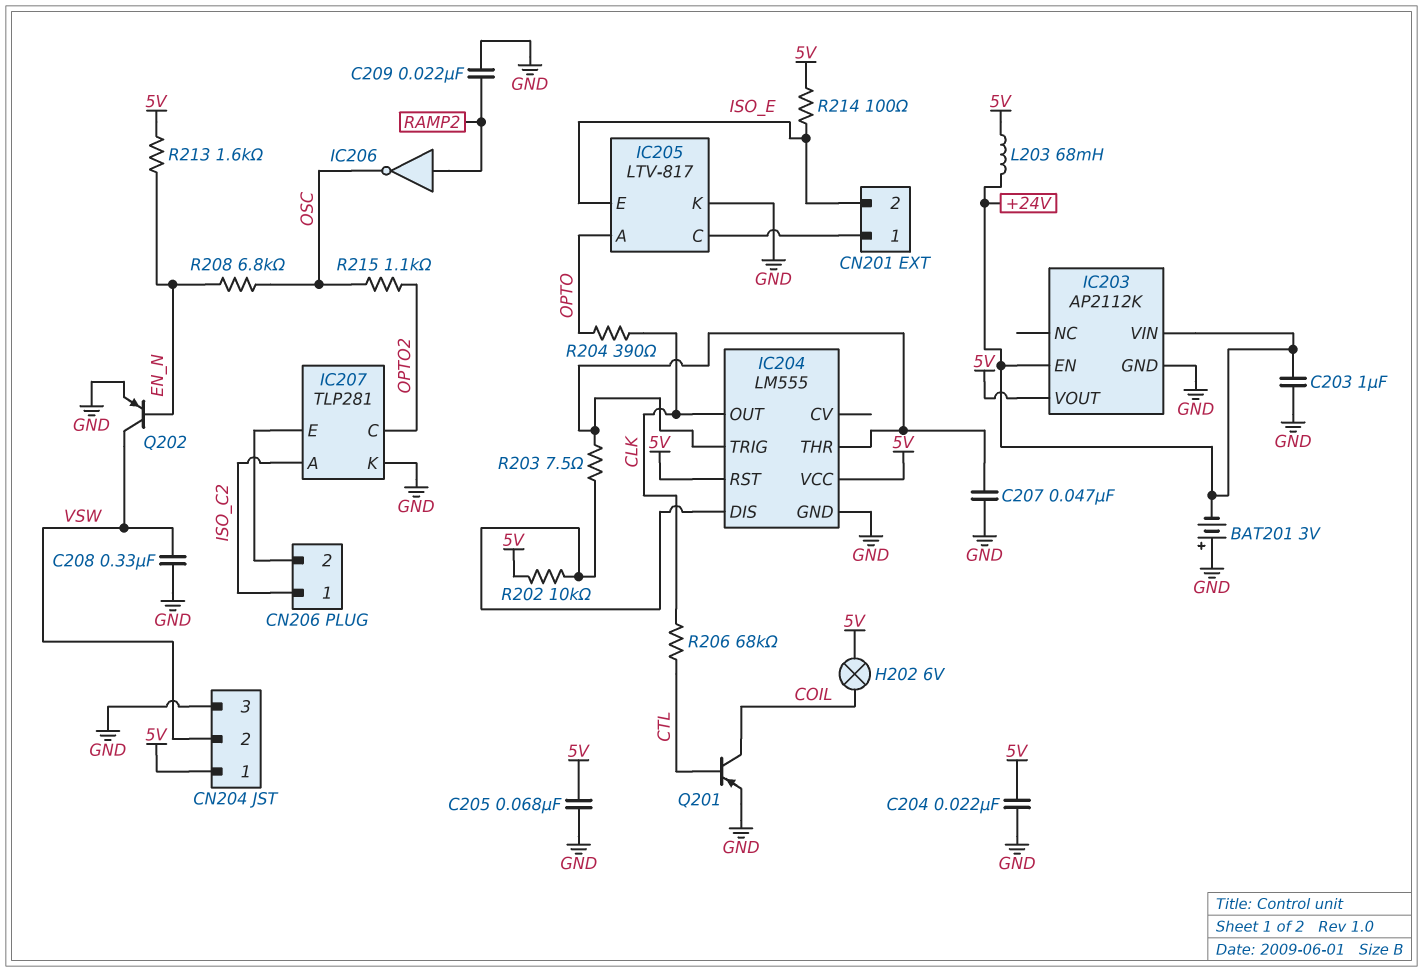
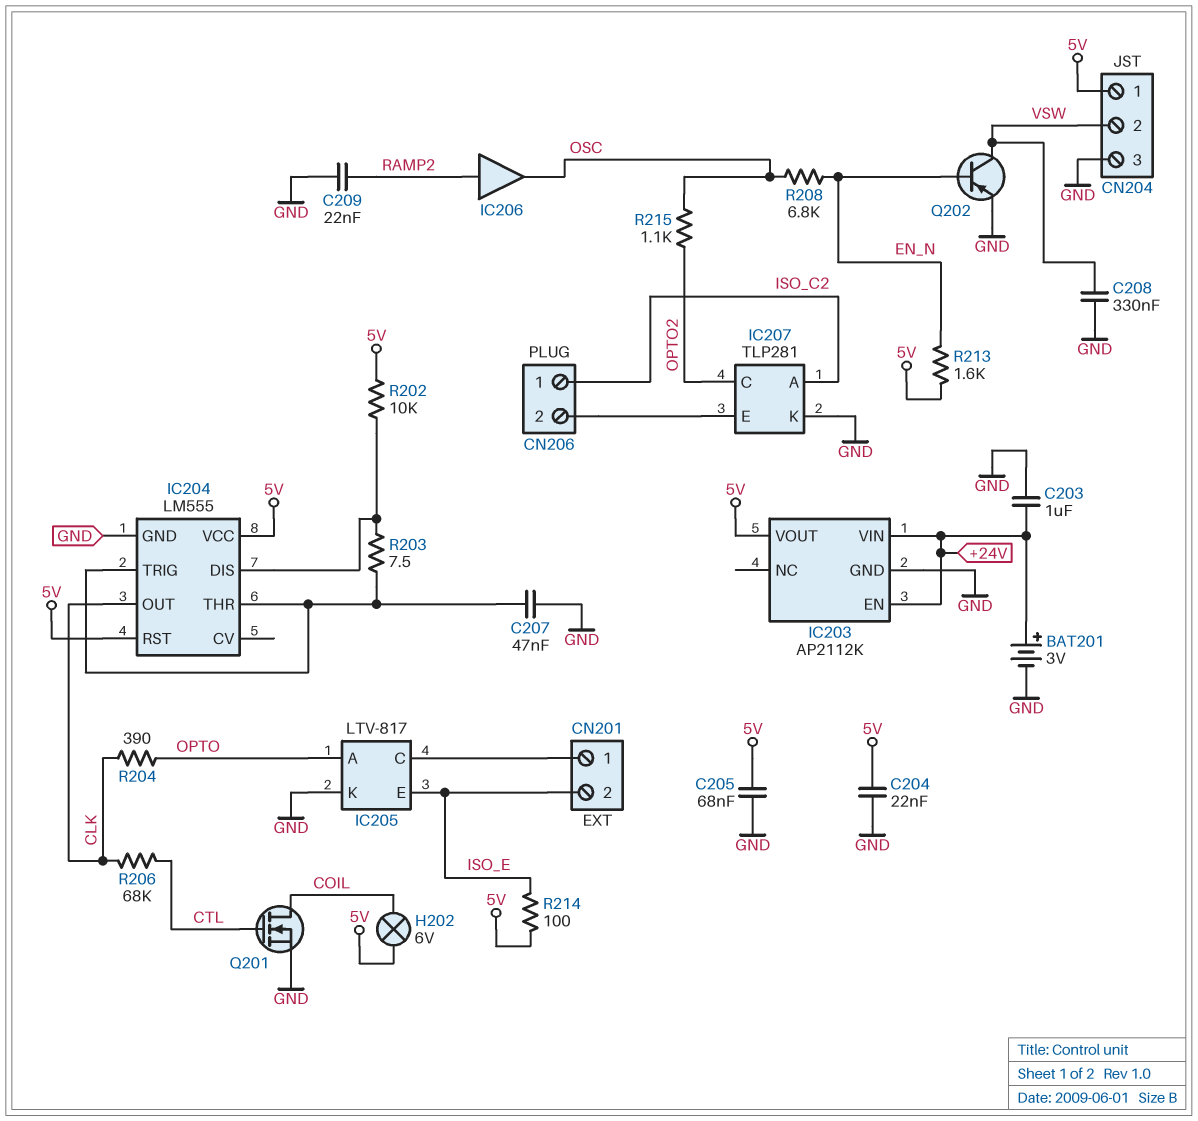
BAT201: 3V (plus GND, minus +24V) -> 3V (plus +24V, minus GND)
IC206: NOT (in RAMP2, out OSC) -> buffer (in RAMP2, out OSC)
L203: 68mH (+24V, 5V) -> none
Q201: PNP (B CTL, C COIL, E GND) -> NMOS (G CTL, D COIL, S GND)

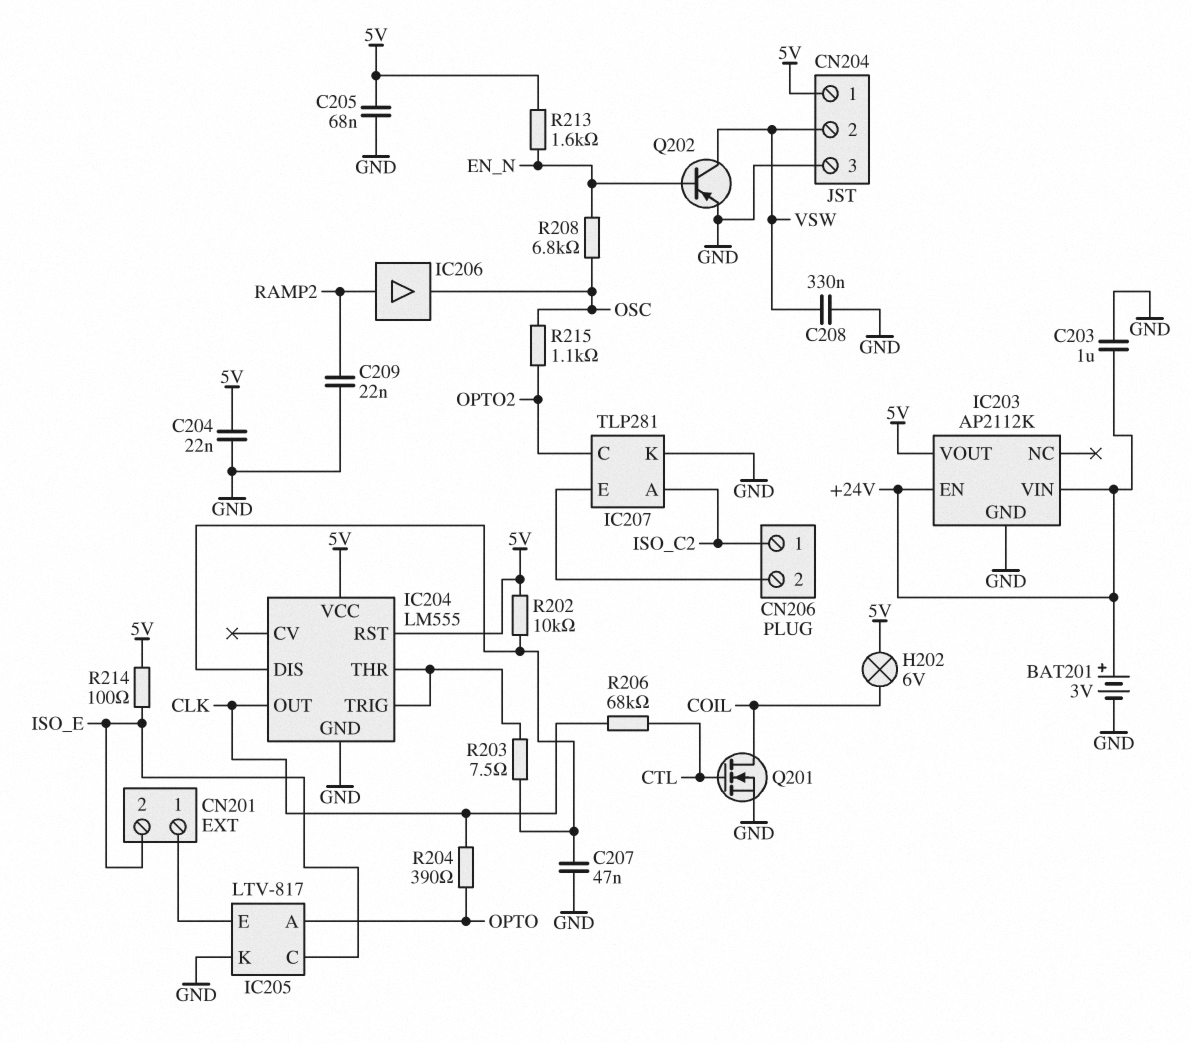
C207: 47nF (GND, IC204/THR) -> 47nF (GND, IC204/DIS)
IC205 pin C: CN201/1 -> ISO_E
IC205 pin E: ISO_E -> CN201/1

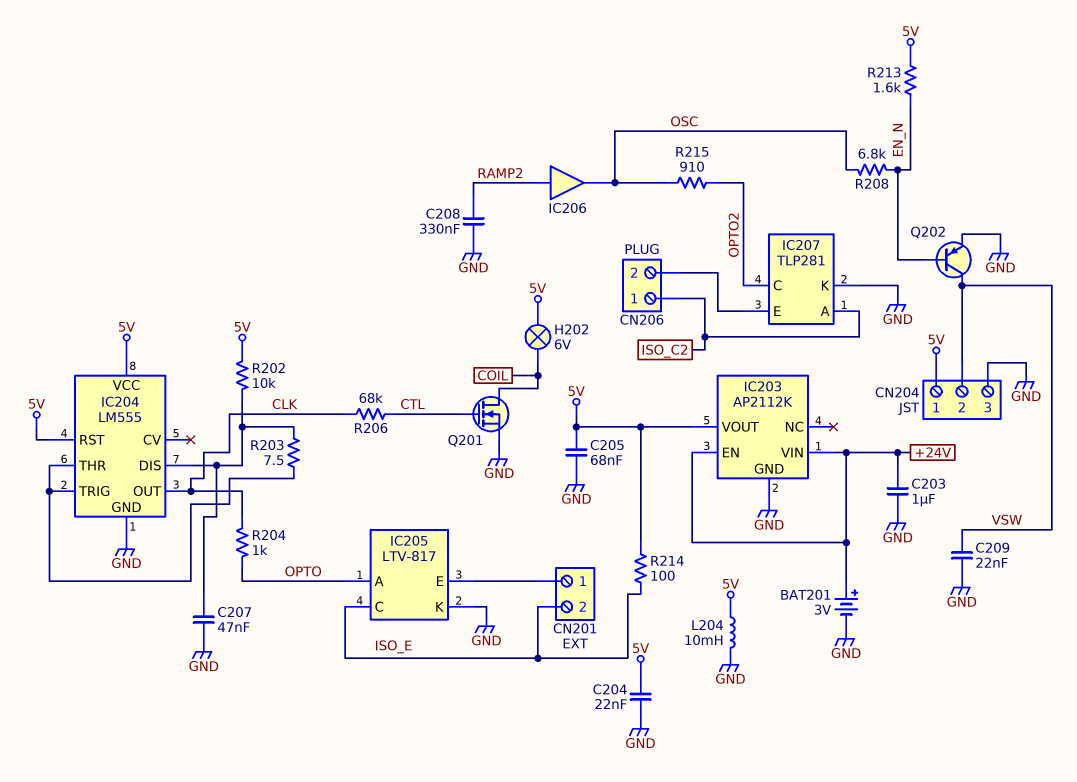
C208: 330nF (GND, VSW) -> 330nF (GND, RAMP2)
C209: 22nF (GND, RAMP2) -> 22nF (GND, VSW)
L204: none -> 10mH (5V, GND)
R204: 390 (CLK, OPTO) -> 1k (CLK, OPTO)
R215: 1.1k (OPTO2, OSC) -> 910 (OPTO2, OSC)

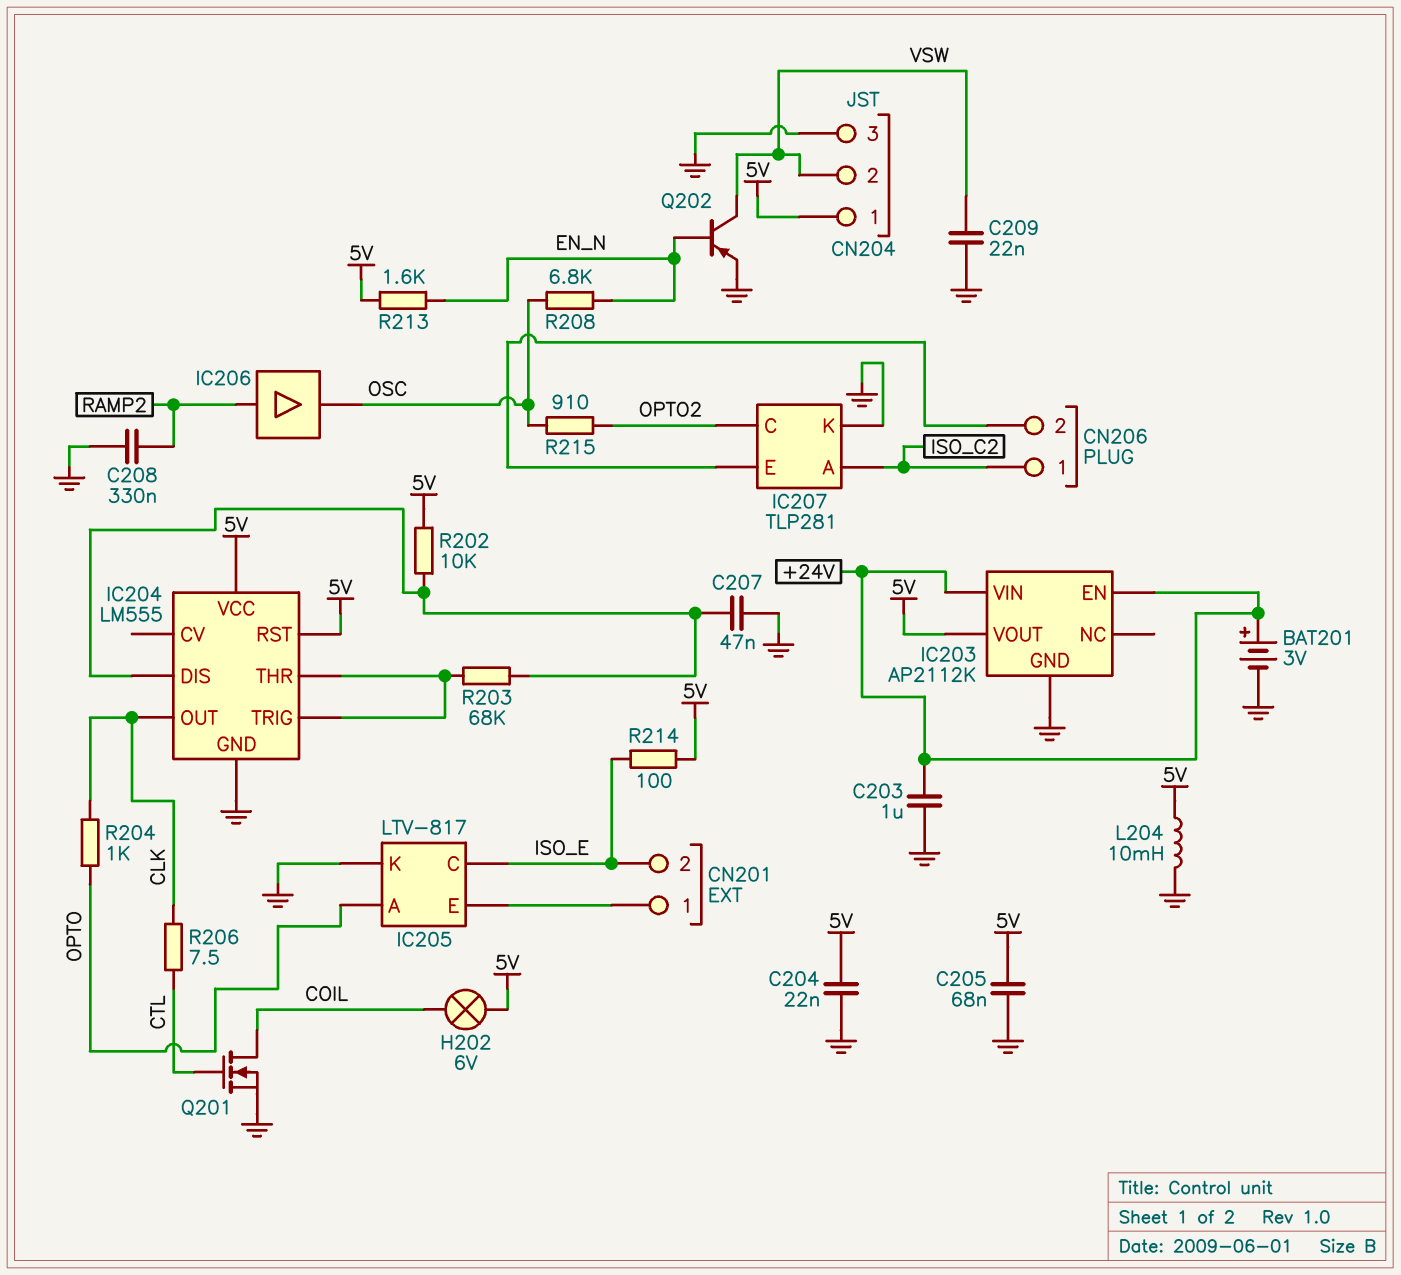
R203: 7.5 (IC204/DIS, IC204/THR) -> 68k (IC204/DIS, IC204/THR)
R206: 68k (CLK, CTL) -> 7.5 (CLK, CTL)

